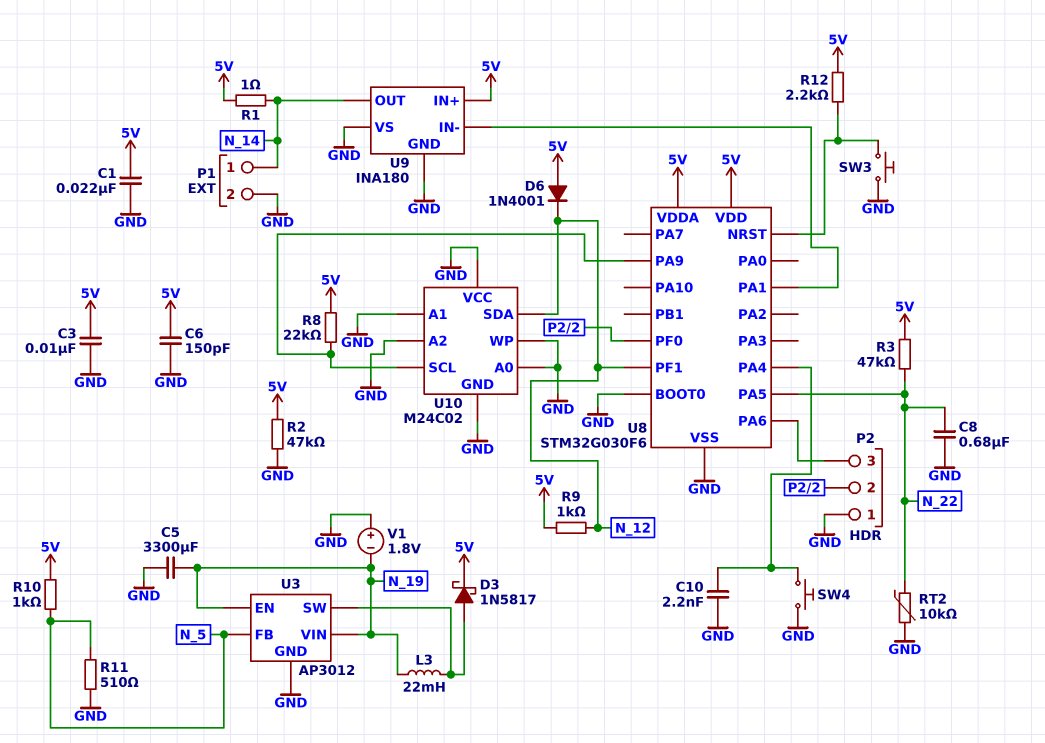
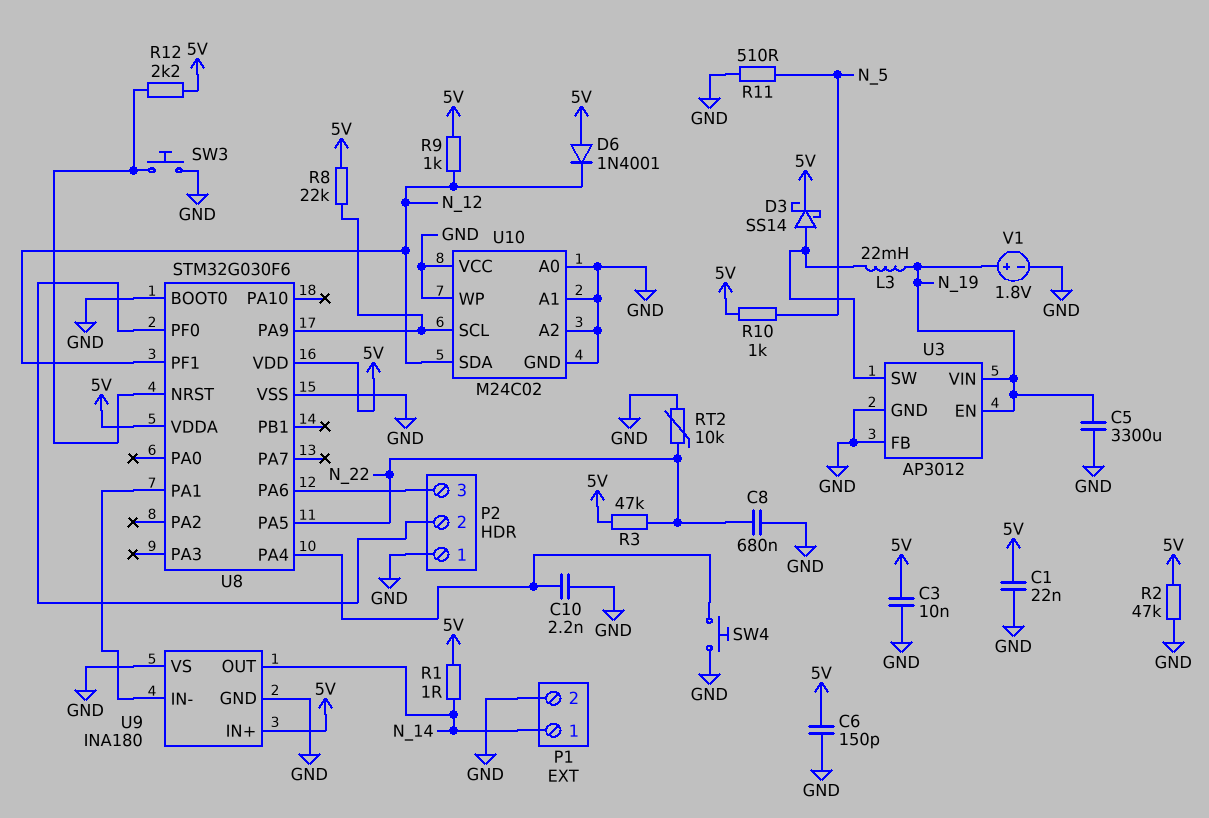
D3: schottky 1N5817 (A U3/SW, K 5V) -> schottky SS14 (A U3/SW, K 5V)
U3 pin FB: N_5 -> GND
V1: 1.8V (plus GND, minus N_19) -> 1.8V (plus N_19, minus GND)

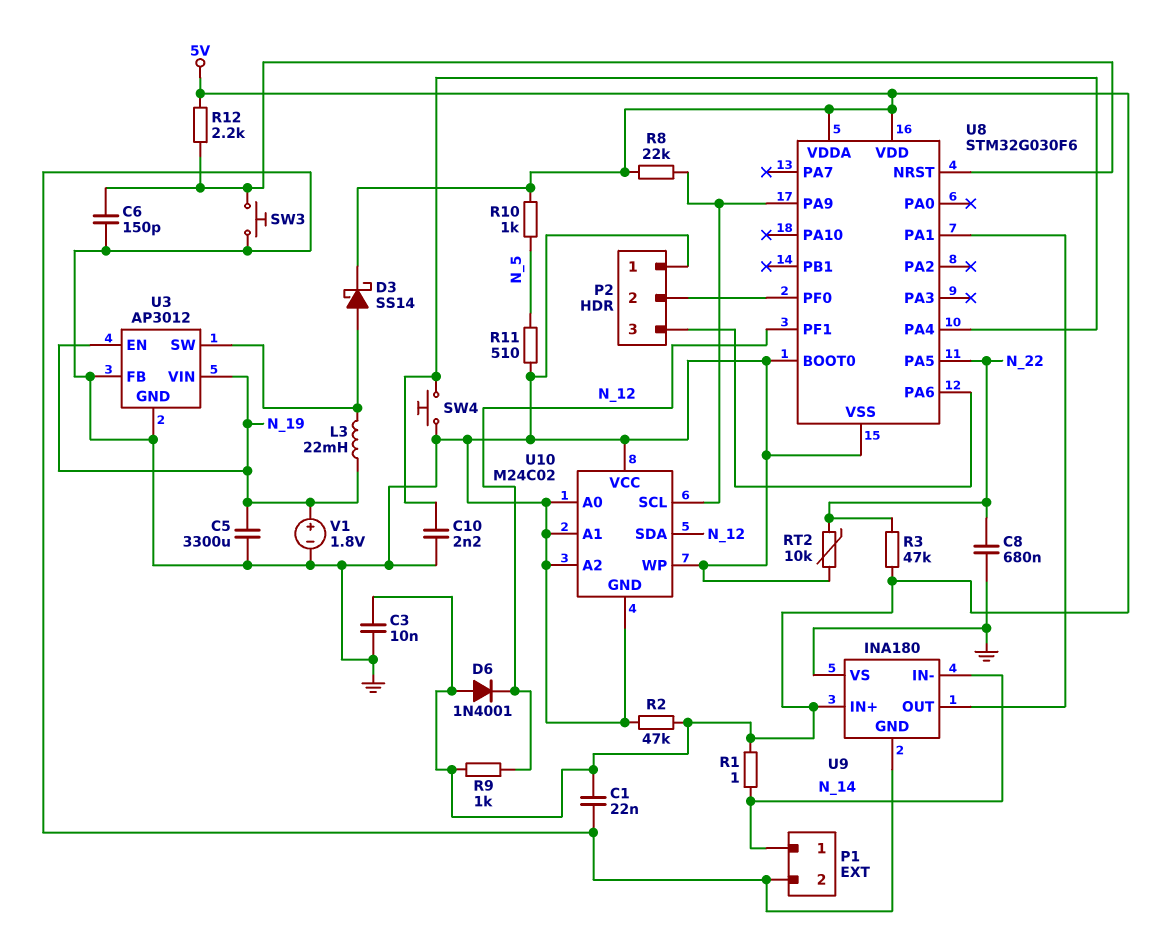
C6: 150pF (5V, GND) -> 150pF (GND, U8/NRST)
U9 pin IN-: U8/PA1 -> N_14
U9 pin OUT: N_14 -> U8/PA1

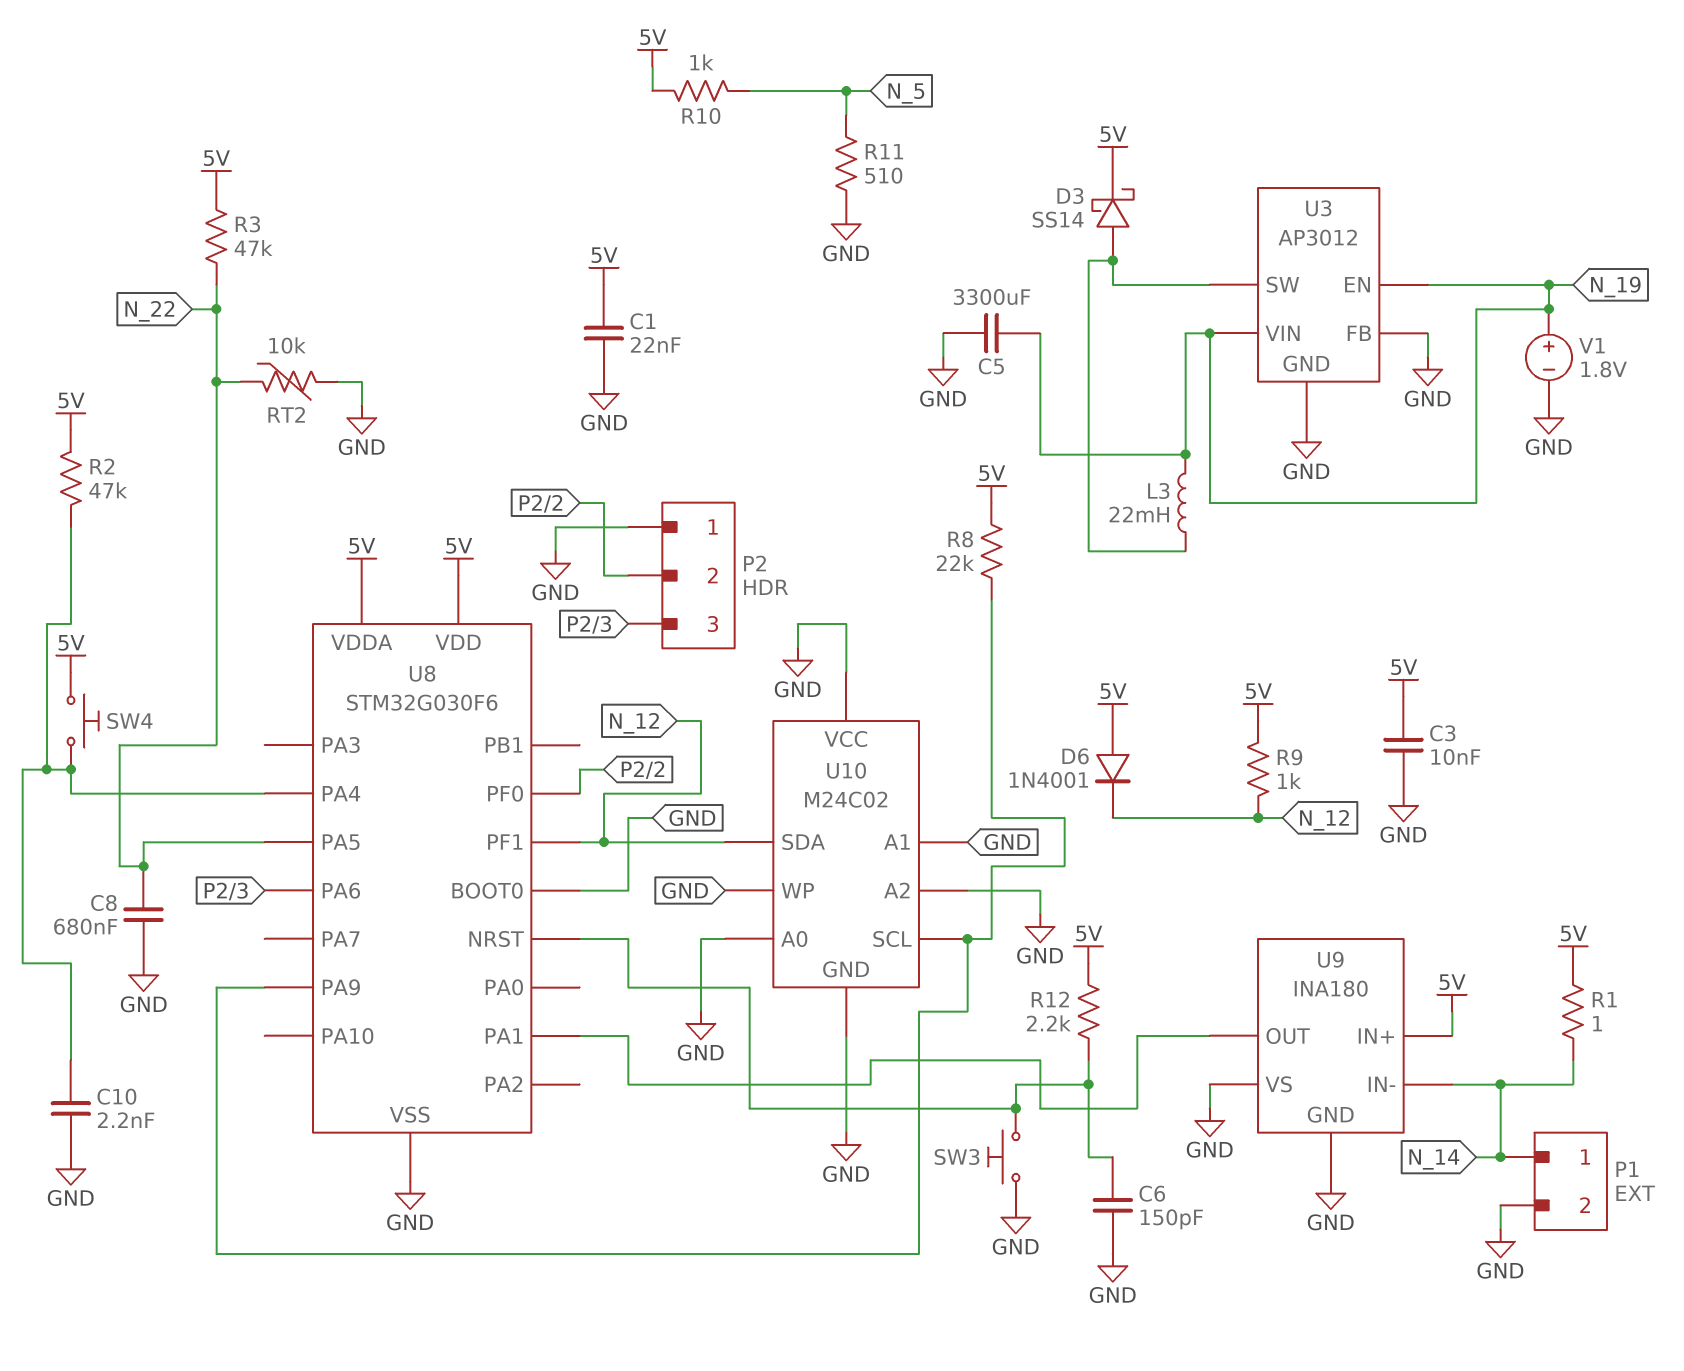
R2: 47k (5V, GND) -> 47k (5V, U8/PA4)
SW4: button (GND, U8/PA4) -> button (5V, U8/PA4)

